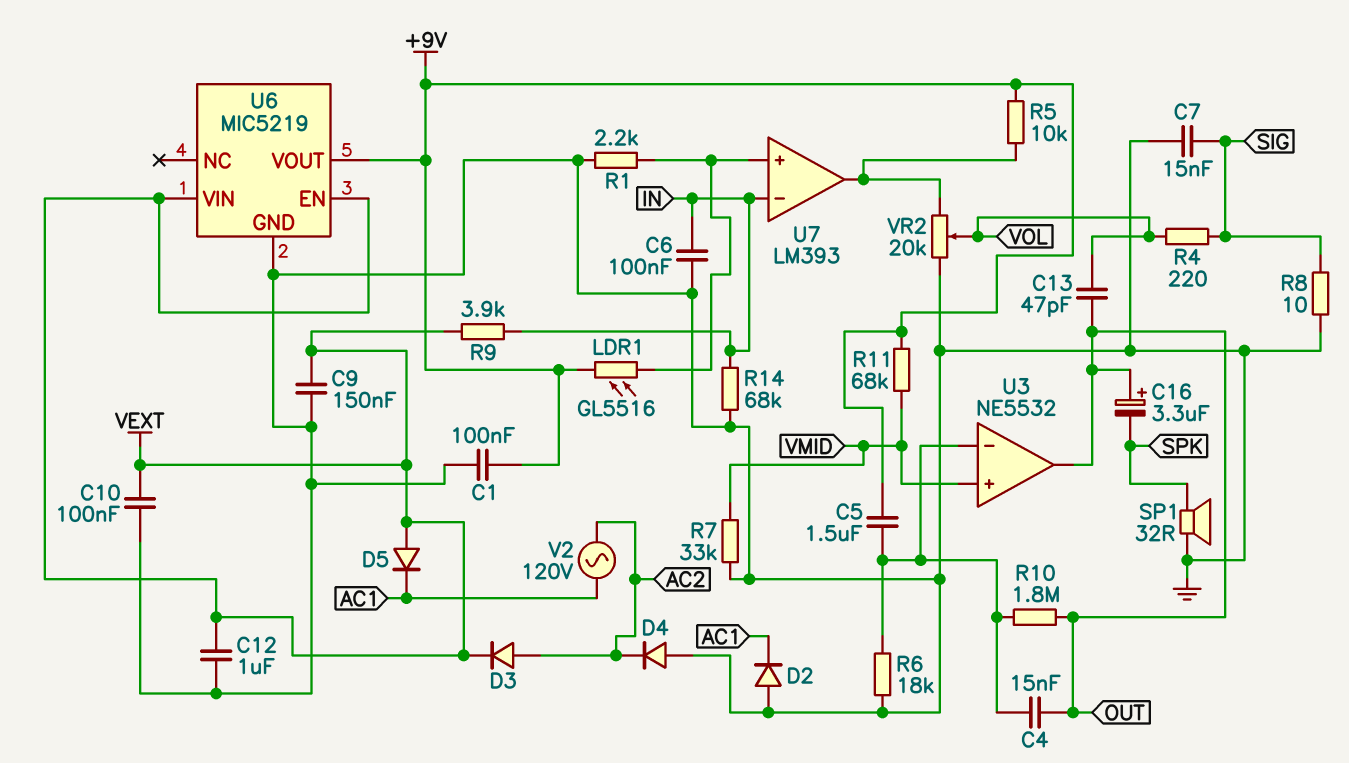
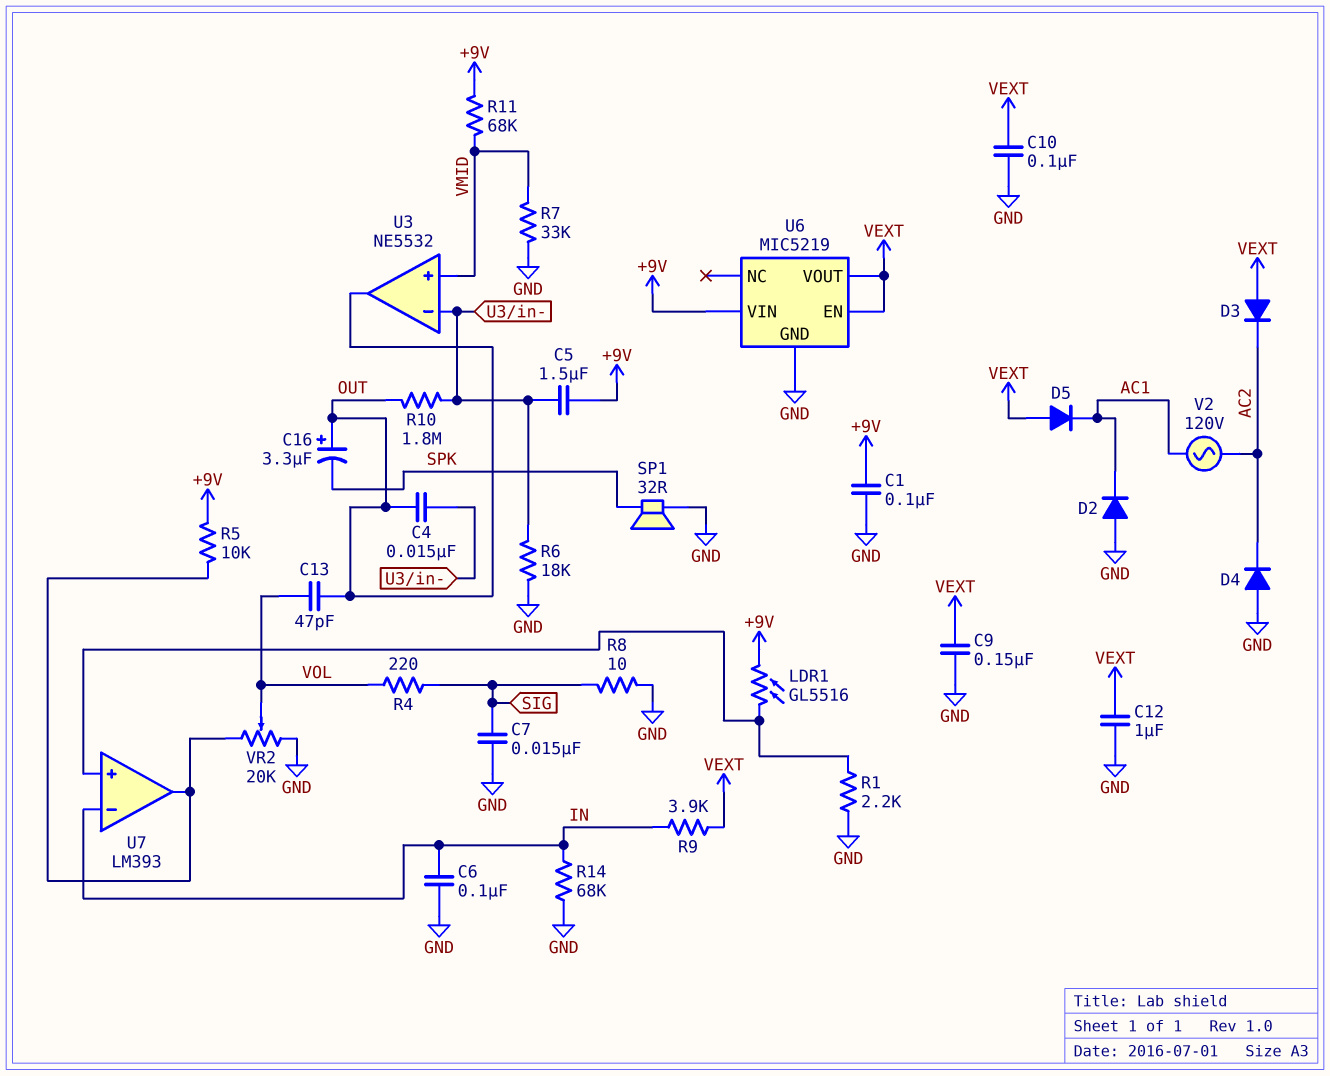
D3: diode (A AC2, K VEXT) -> diode (A VEXT, K AC2)
U6 pin VIN: VEXT -> +9V
U6 pin VOUT: +9V -> VEXT

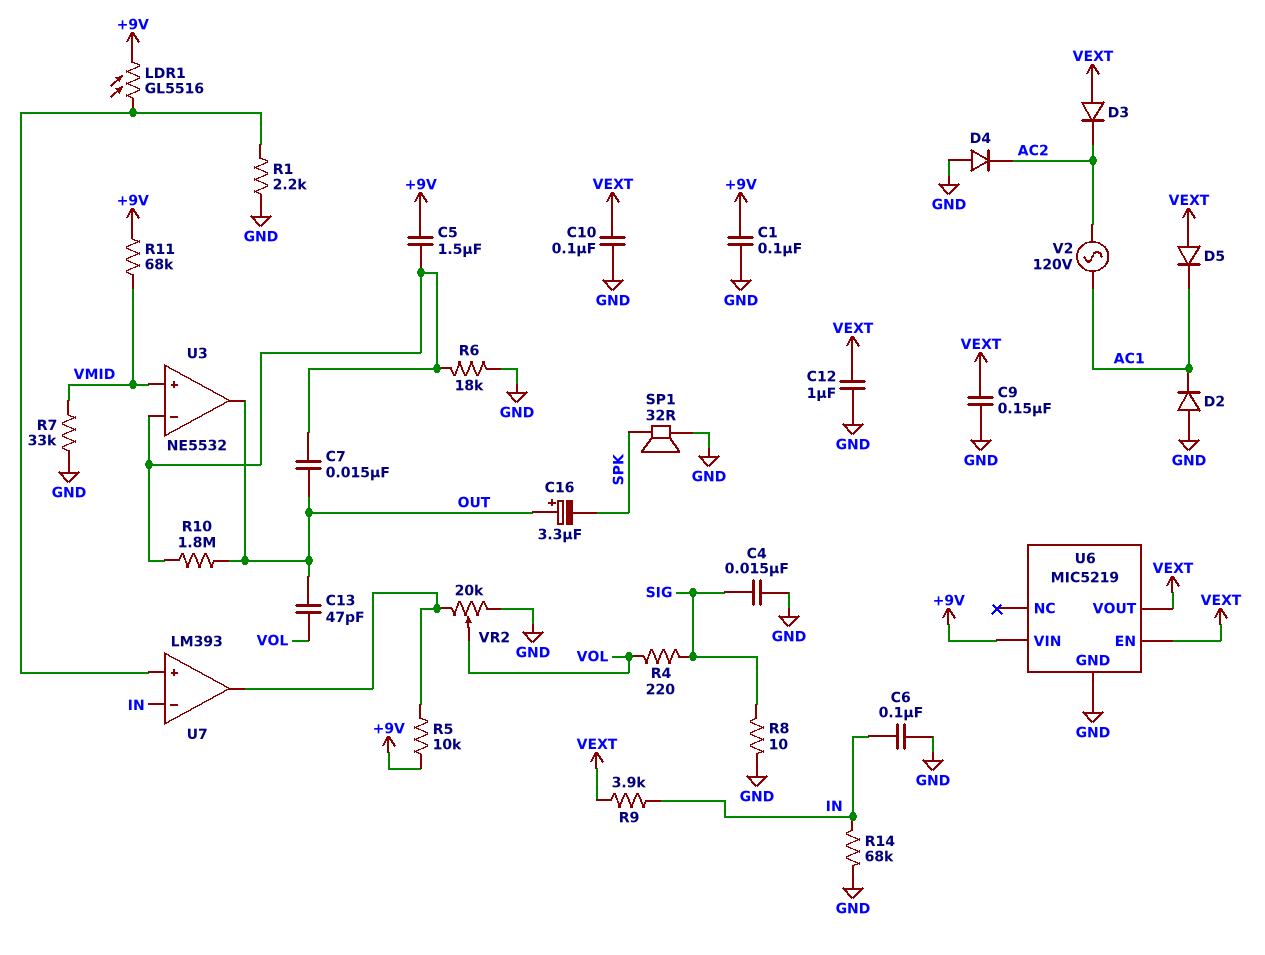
C4: 15nF (OUT, U3/in-) -> 15nF (GND, SIG)
C7: 15nF (GND, SIG) -> 15nF (OUT, U3/in-)

